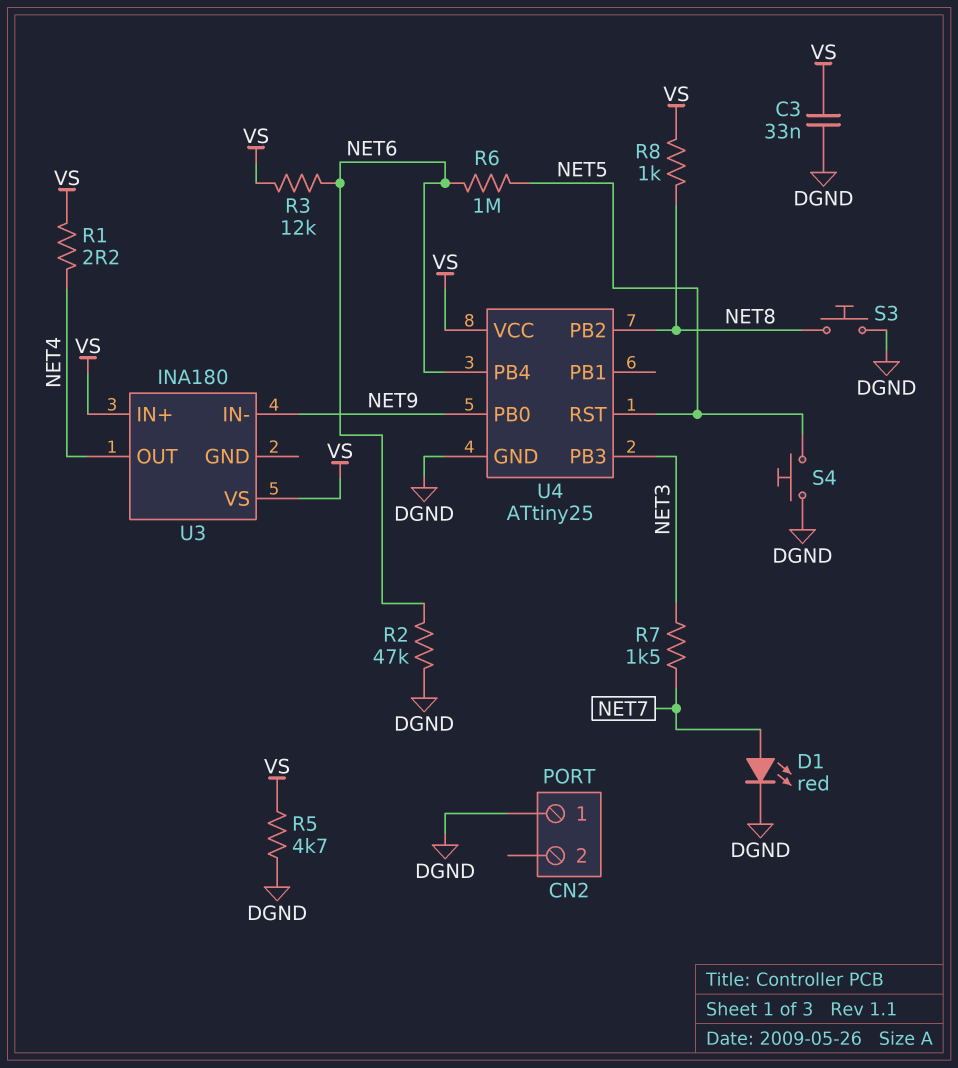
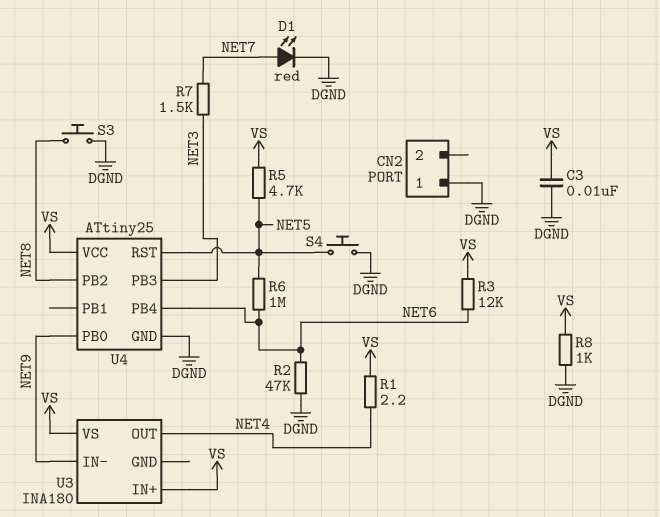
C3: 33nF (DGND, VS) -> 10nF (DGND, VS)
R5: 4.7k (DGND, VS) -> 4.7k (NET5, VS)
R8: 1k (NET8, VS) -> 1k (DGND, VS)

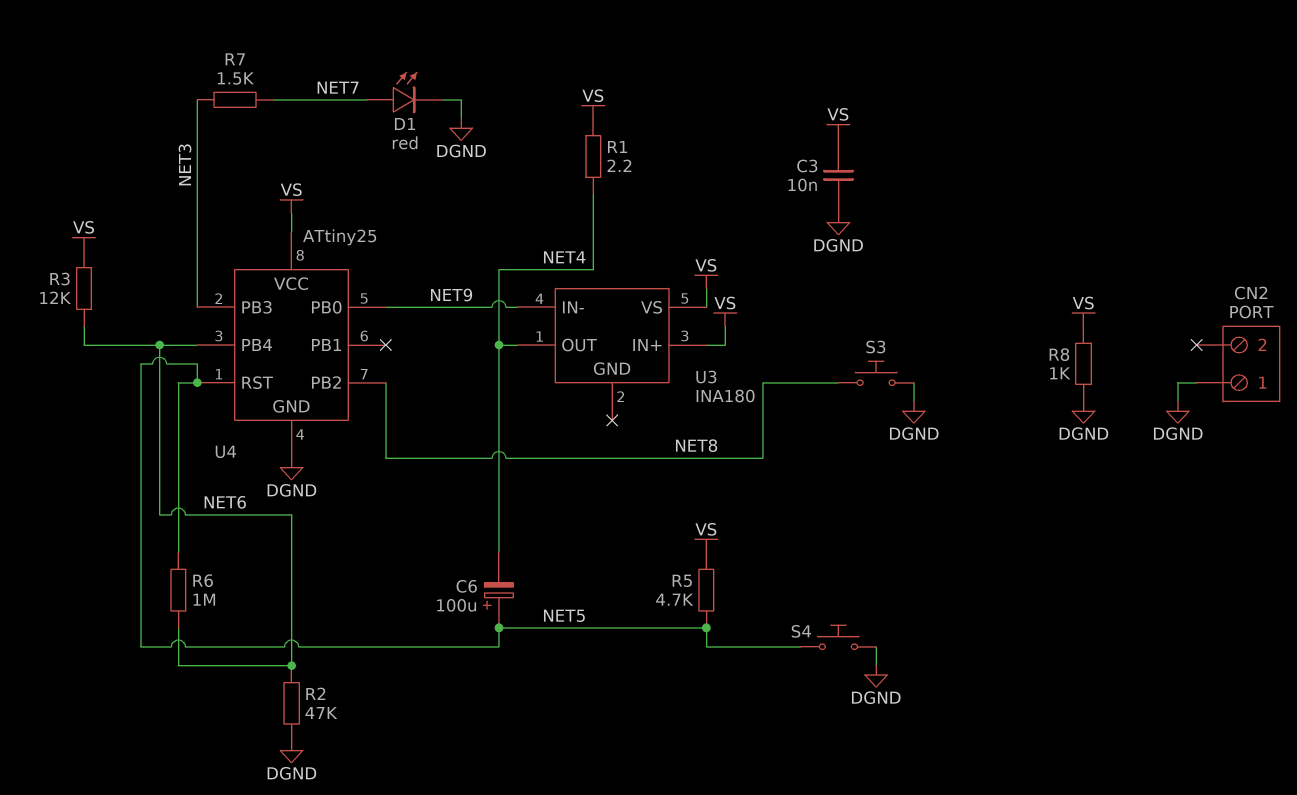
C6: none -> 100uF (plus NET5, minus NET4)

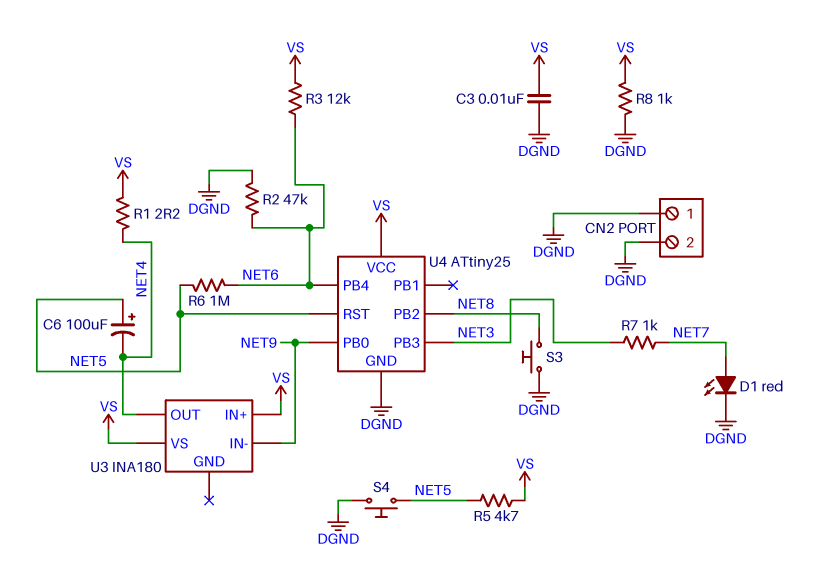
CN2 pin 2: none -> DGND
R7: 1.5k (NET3, NET7) -> 1k (NET3, NET7)

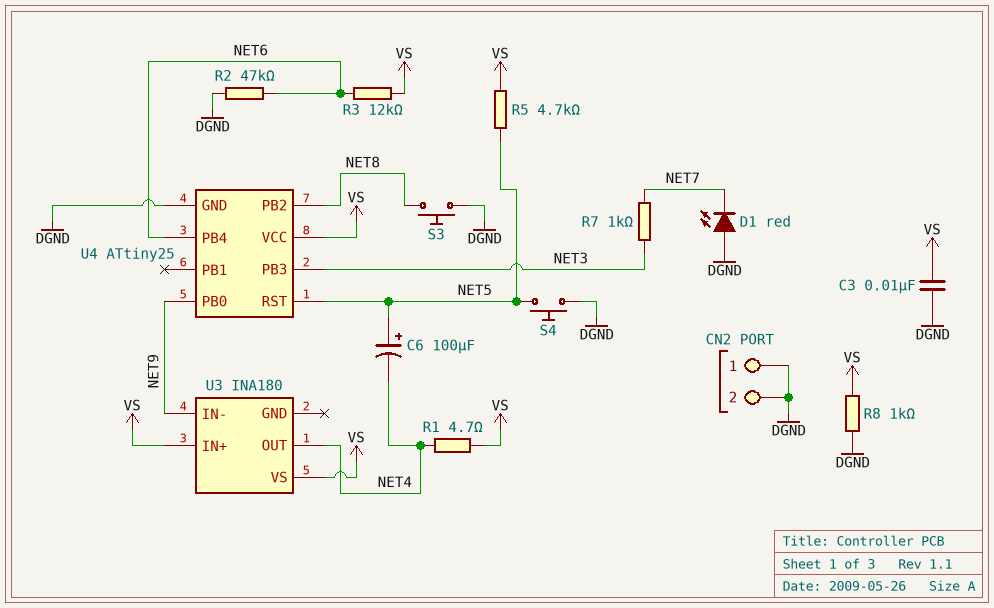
D1: LED red (A NET7, K DGND) -> LED red (A DGND, K NET7)
R1: 2.2 (NET4, VS) -> 4.7 (NET4, VS)
R6: 1M (NET5, NET6) -> none

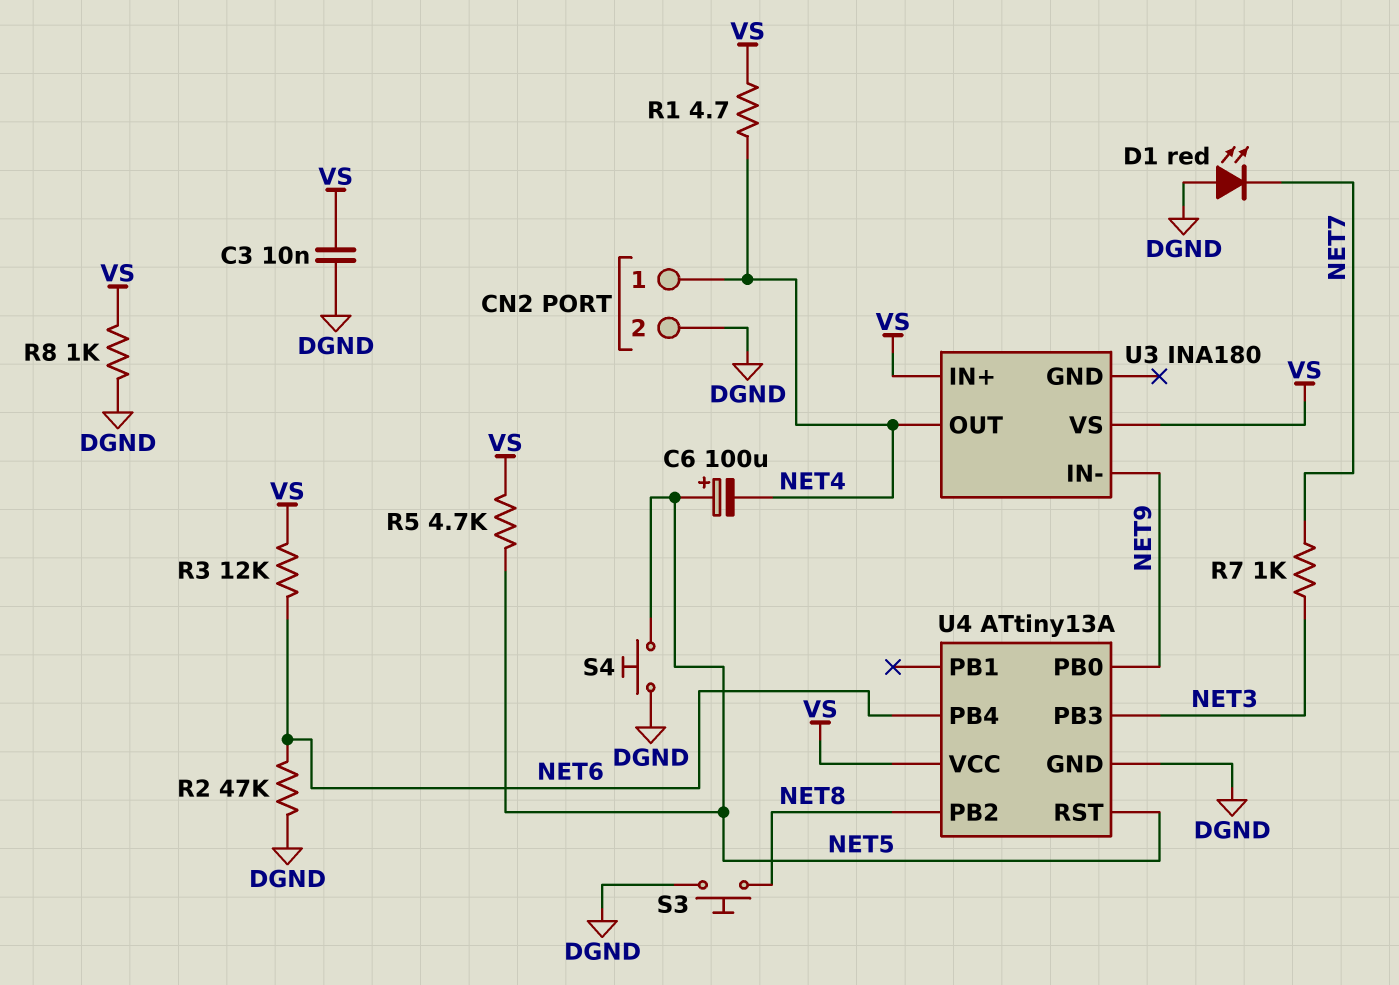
CN2 pin 1: DGND -> NET4
U4: ATtiny25 -> ATtiny13A

